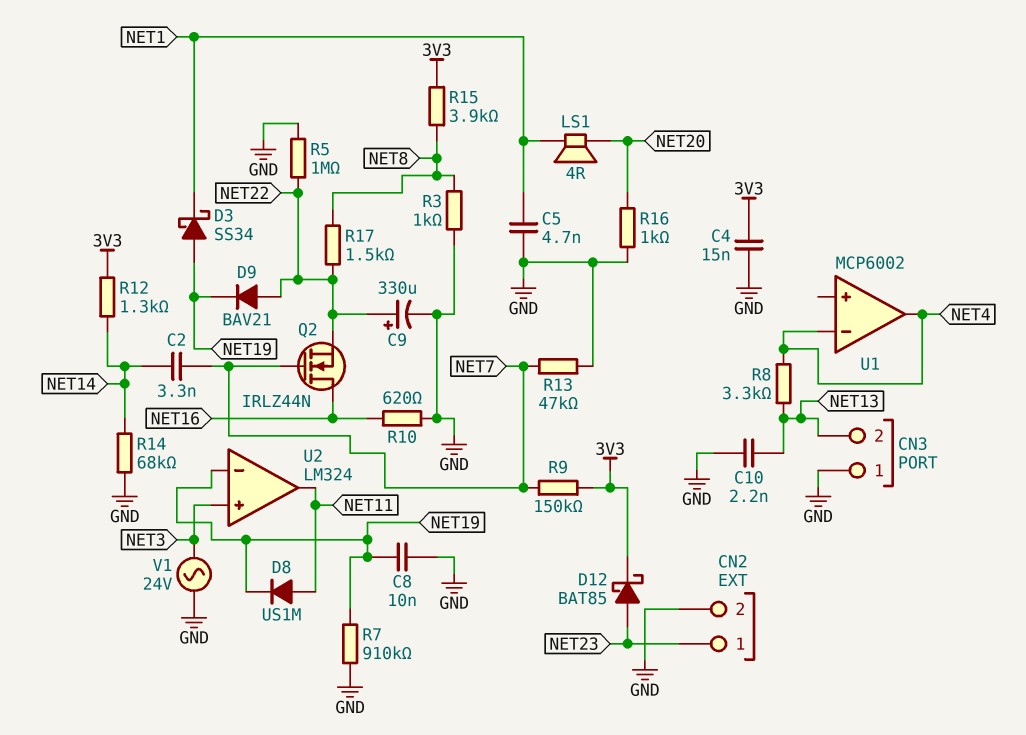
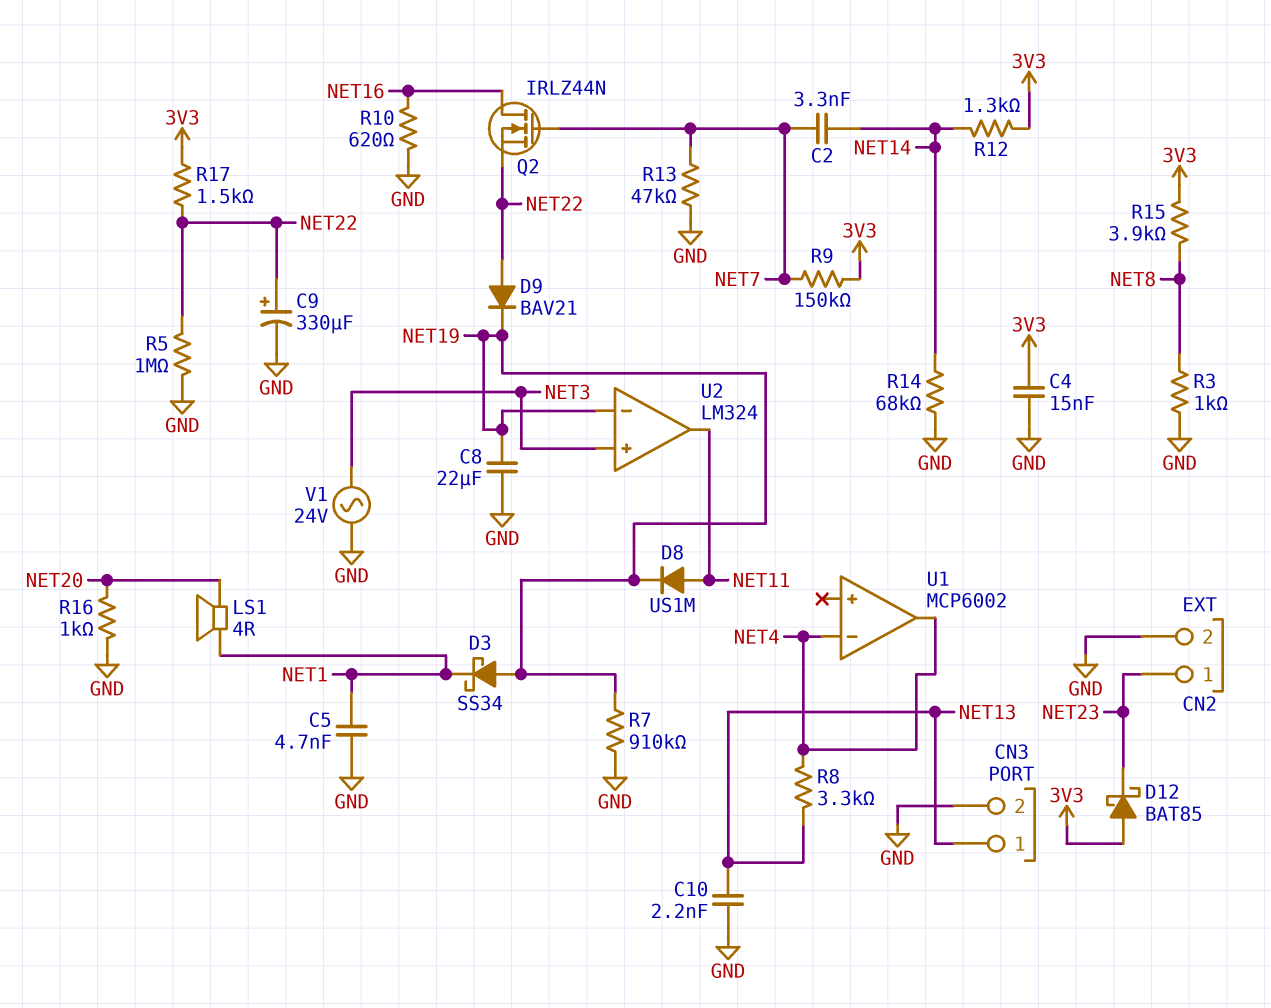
C8: 10nF (GND, NET19) -> 22uF (GND, NET19)
CN3 pin 1: GND -> NET13
CN3 pin 2: NET13 -> GND
D12: schottky BAT85 (A NET23, K 3V3) -> schottky BAT85 (A 3V3, K NET23)
R17: 1.5k (NET8, NET22) -> 1.5k (3V3, NET22)

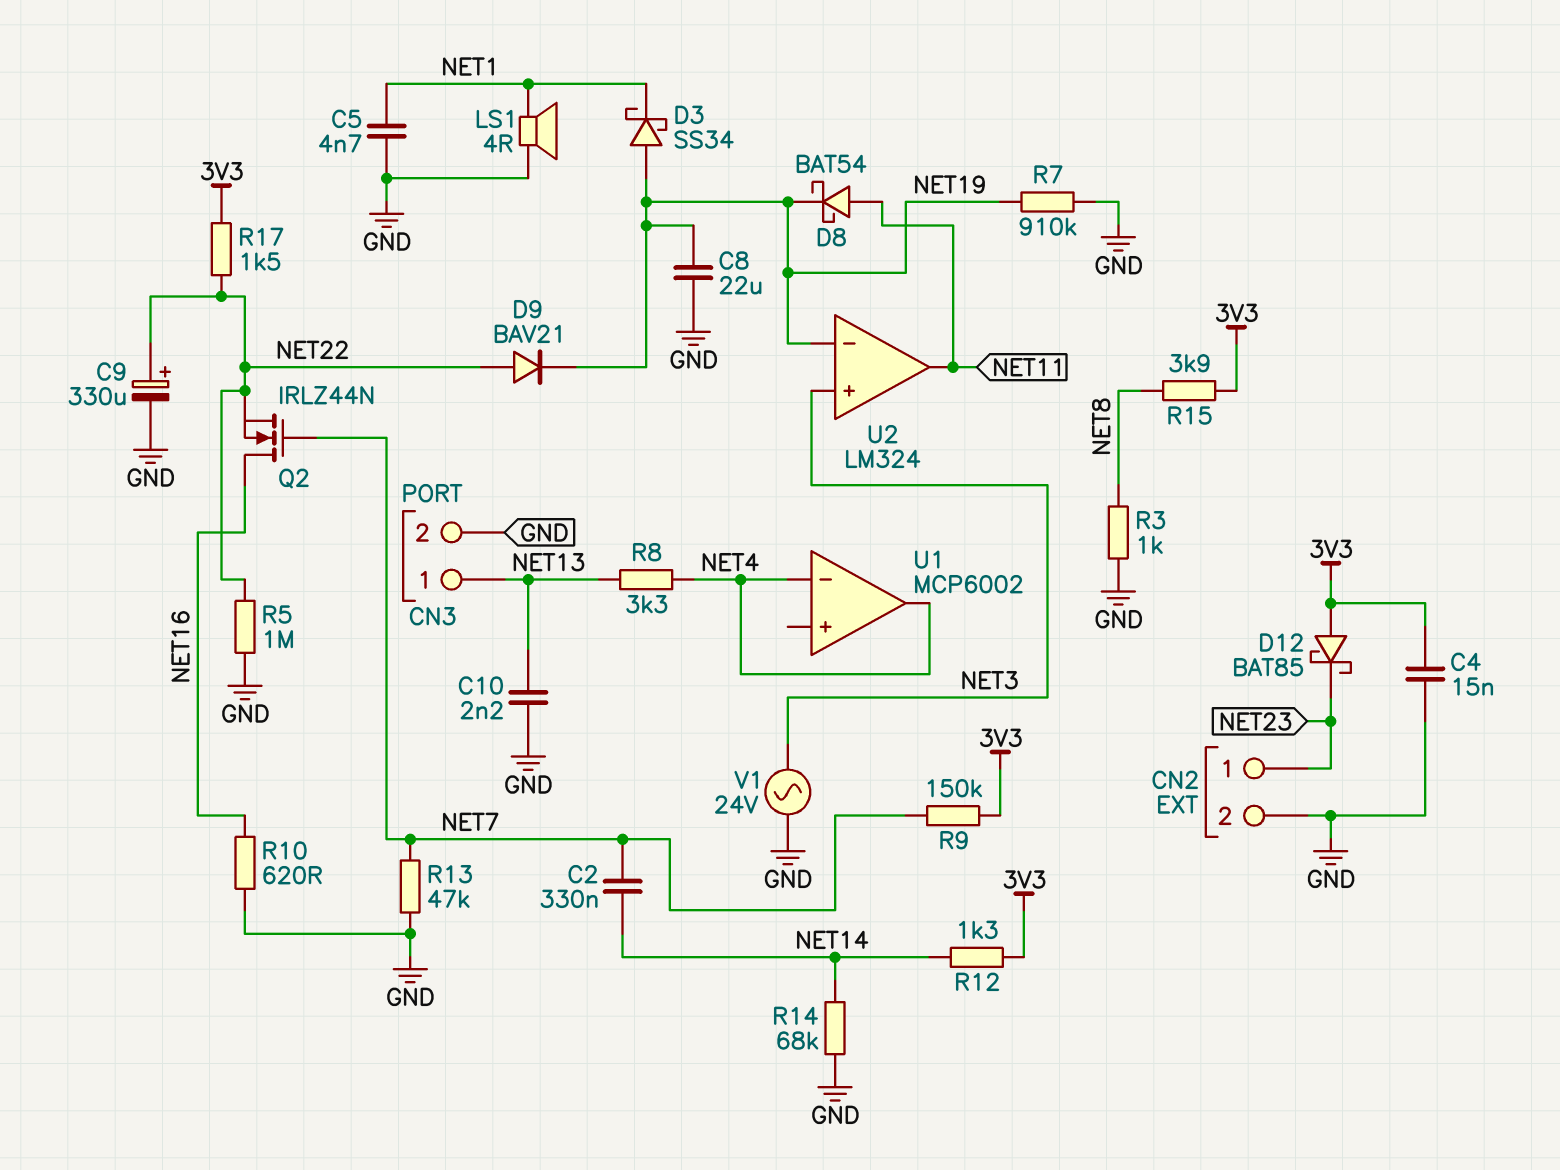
C2: 3.3nF (NET7, NET14) -> 330nF (NET7, NET14)
D8: diode US1M (A NET11, K NET19) -> schottky BAT54 (A NET11, K NET19)
LS1: speaker 4R (NET1, NET20) -> speaker 4R (GND, NET1)
R16: 1k (GND, NET20) -> none

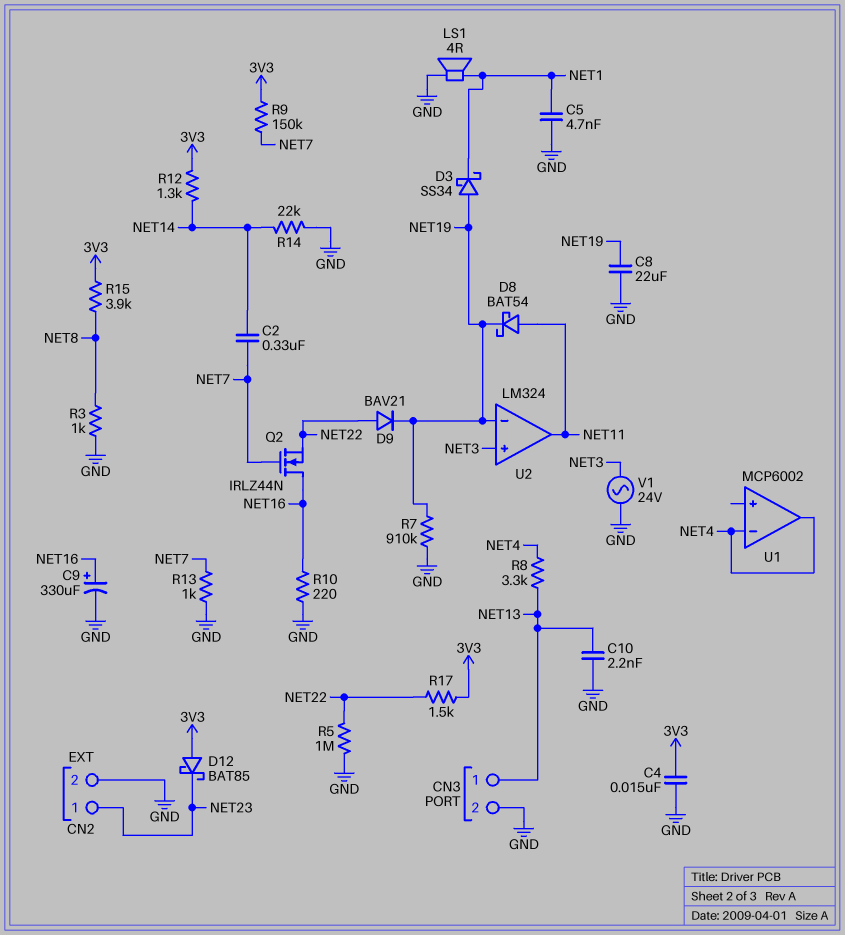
C9: 330uF (plus NET22, minus GND) -> 330uF (plus NET16, minus GND)
R10: 620 (GND, NET16) -> 220 (GND, NET16)
R13: 47k (GND, NET7) -> 1k (GND, NET7)
R14: 68k (GND, NET14) -> 22k (GND, NET14)

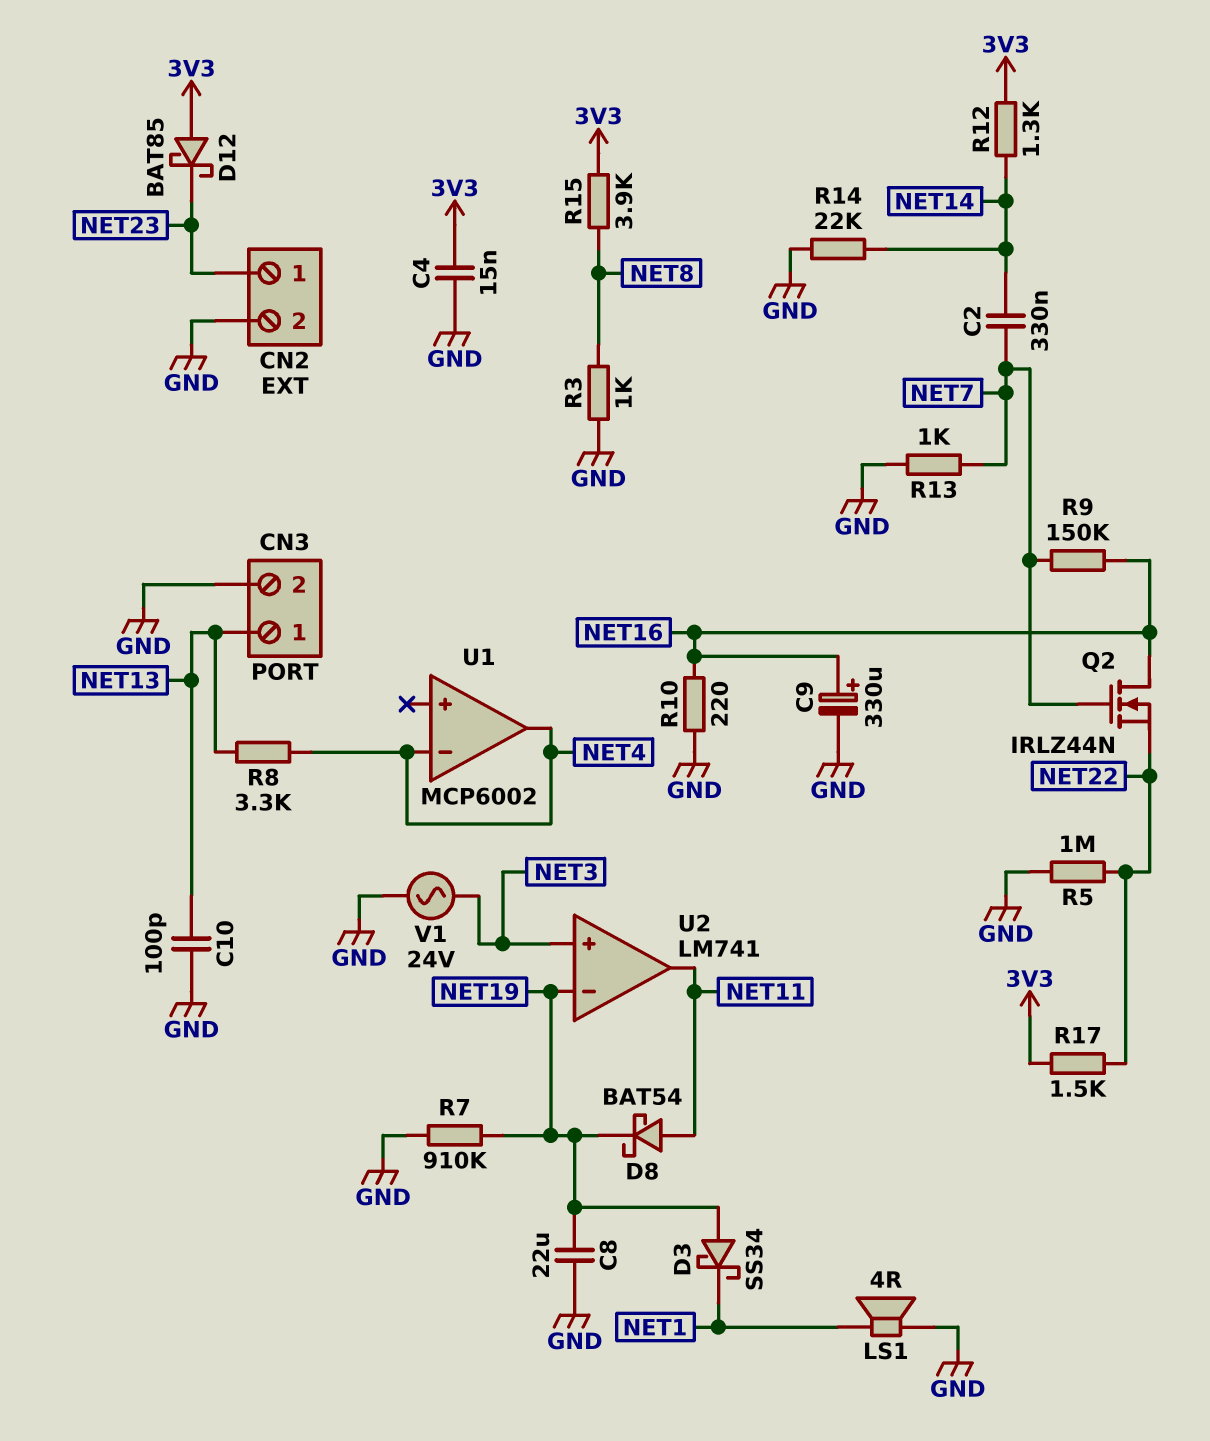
C5: 4.7nF (GND, NET1) -> none
C10: 2.2nF (GND, NET13) -> 100pF (GND, NET13)
D9: diode BAV21 (A NET22, K NET19) -> none
R9: 150k (3V3, NET7) -> 150k (NET7, NET16)
U2: LM324 -> LM741

